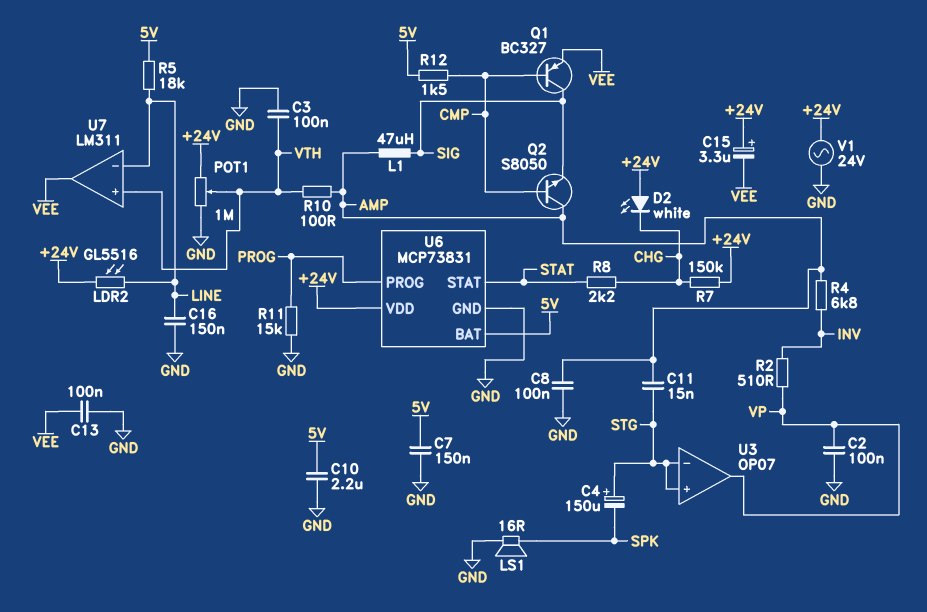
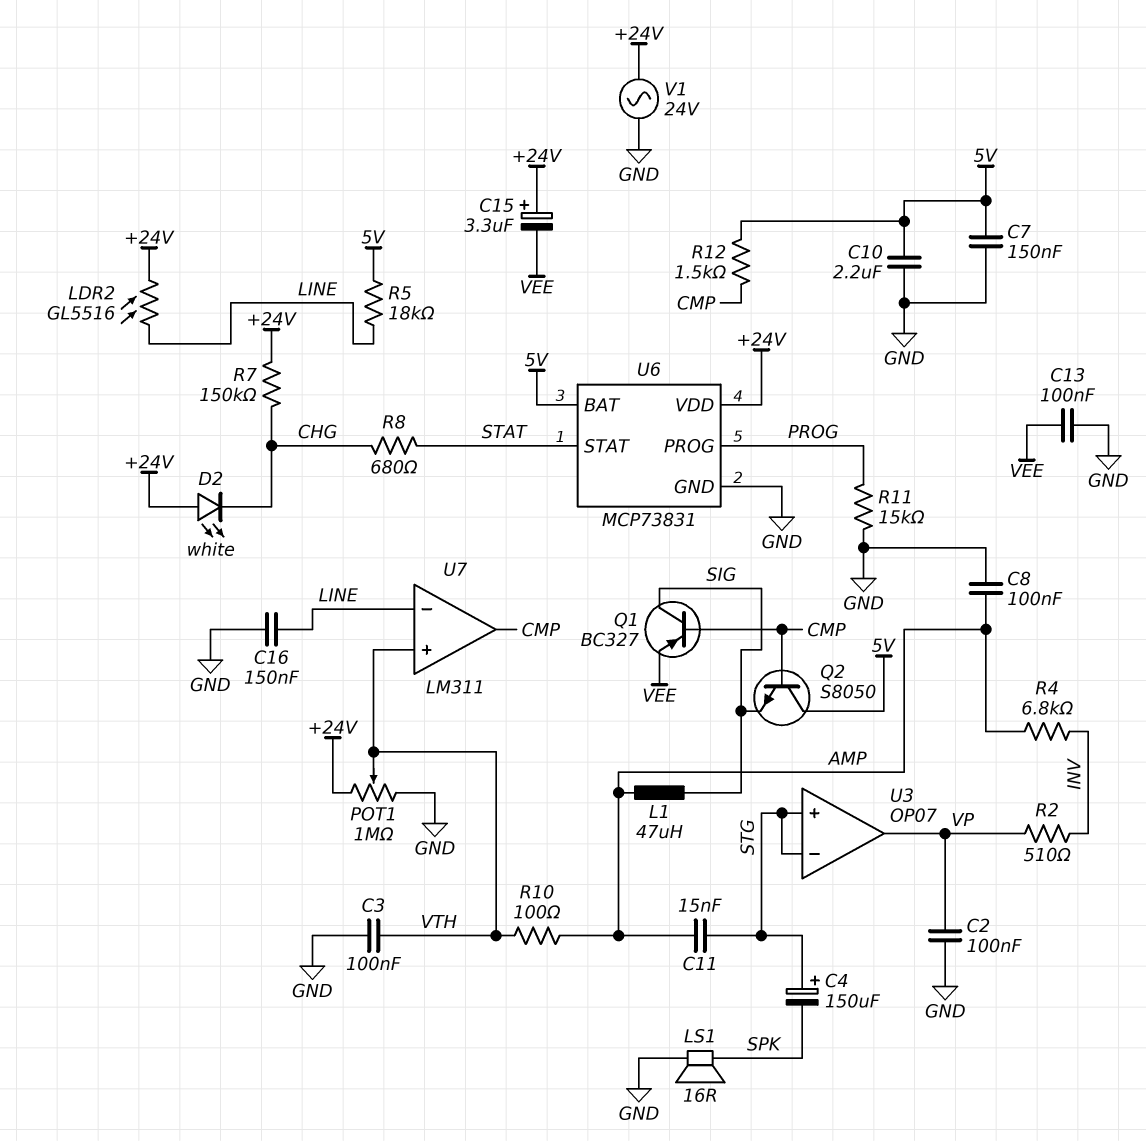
Q2: NPN S8050 (B CMP, C AMP, E SIG) -> NPN S8050 (B CMP, C 5V, E SIG)
R8: 2.2k (CHG, STAT) -> 680 (CHG, STAT)
U7 pin out: VEE -> CMP

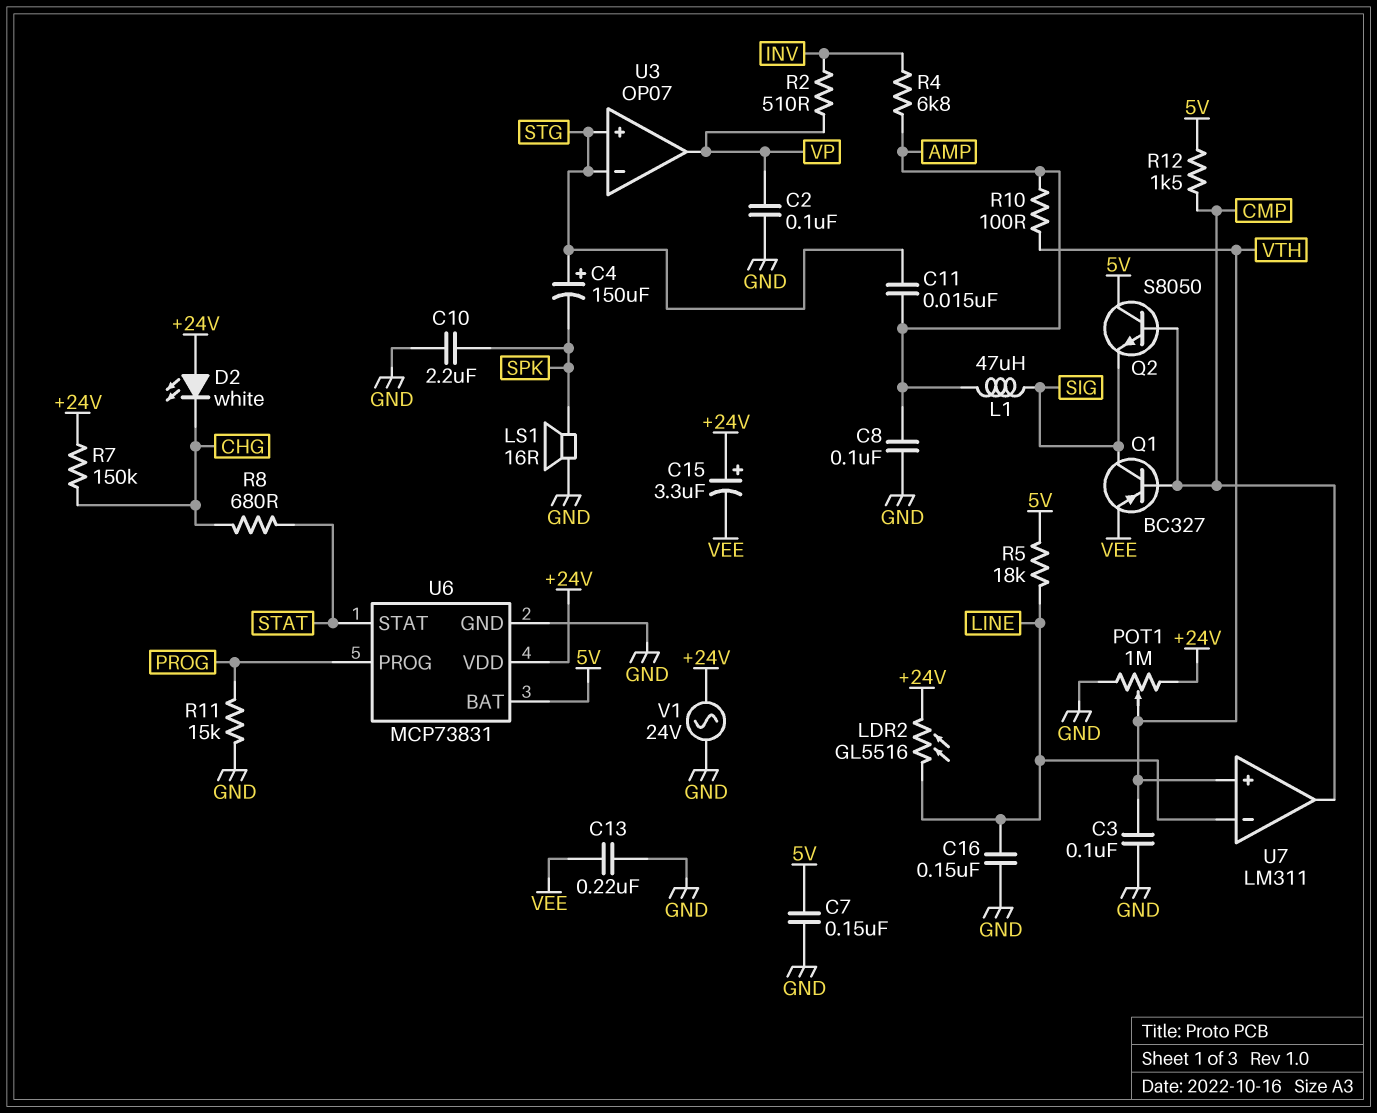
C10: 2.2uF (5V, GND) -> 2.2uF (GND, SPK)
C13: 100nF (GND, VEE) -> 220nF (GND, VEE)

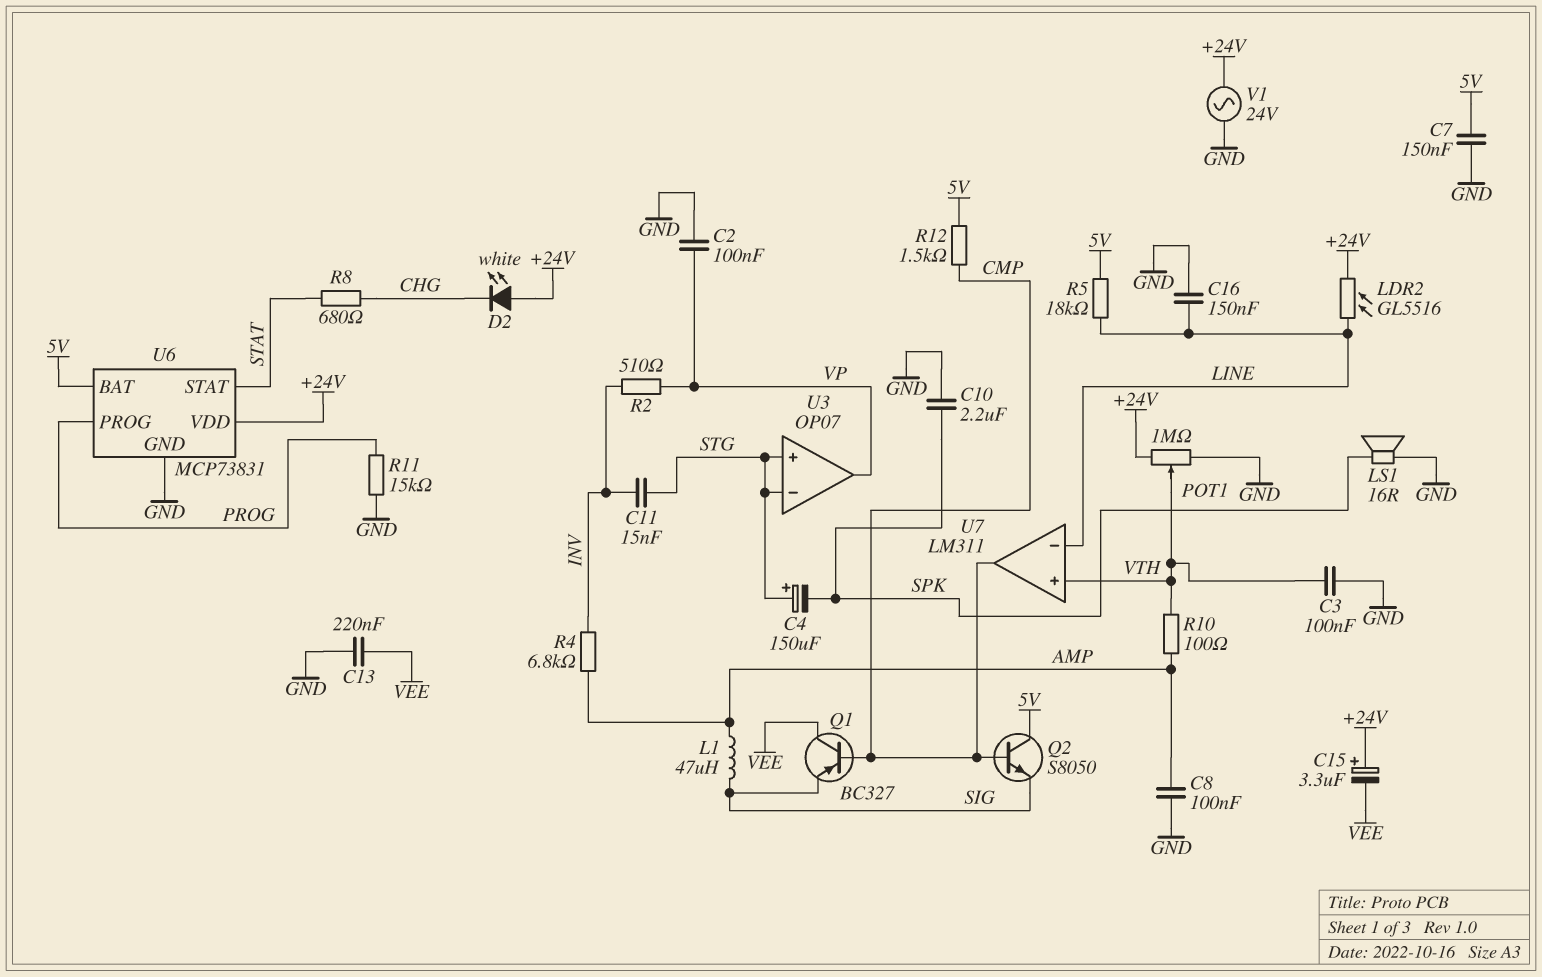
C11: 15nF (AMP, STG) -> 15nF (INV, STG)
Q1: PNP BC327 (B CMP, C SIG, E VEE) -> PNP BC327 (B CMP, C VEE, E SIG)
R7: 150k (+24V, CHG) -> none

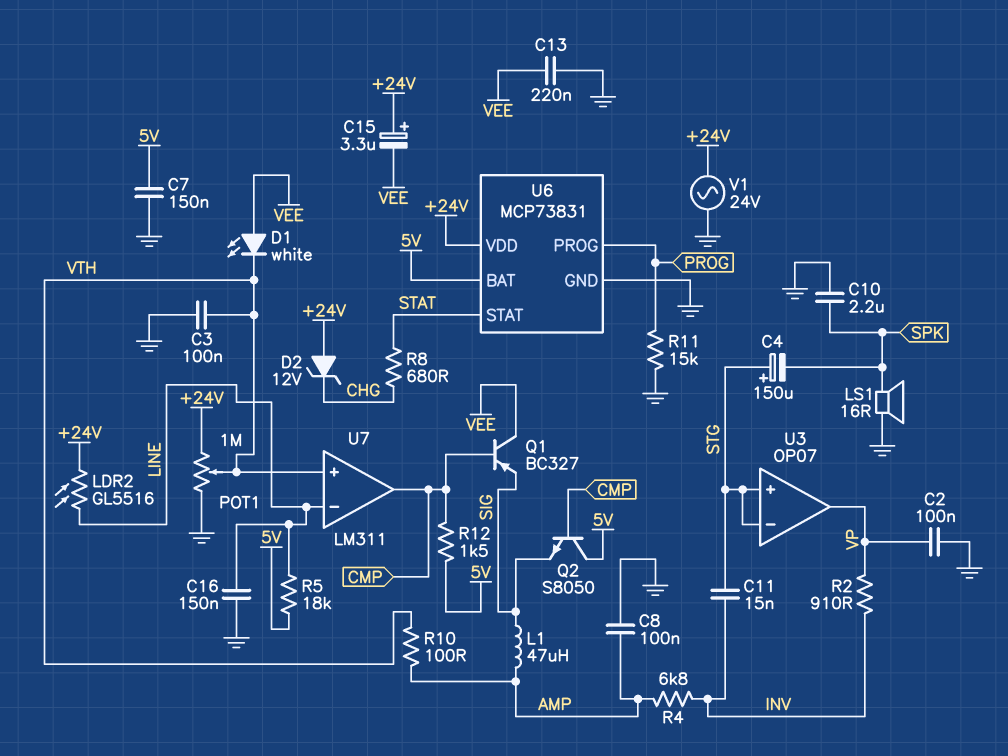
D1: none -> LED white (A VEE, K VTH)
D2: LED white (A +24V, K CHG) -> zener 12V (A +24V, K CHG)
R2: 510 (INV, VP) -> 910 (INV, VP)

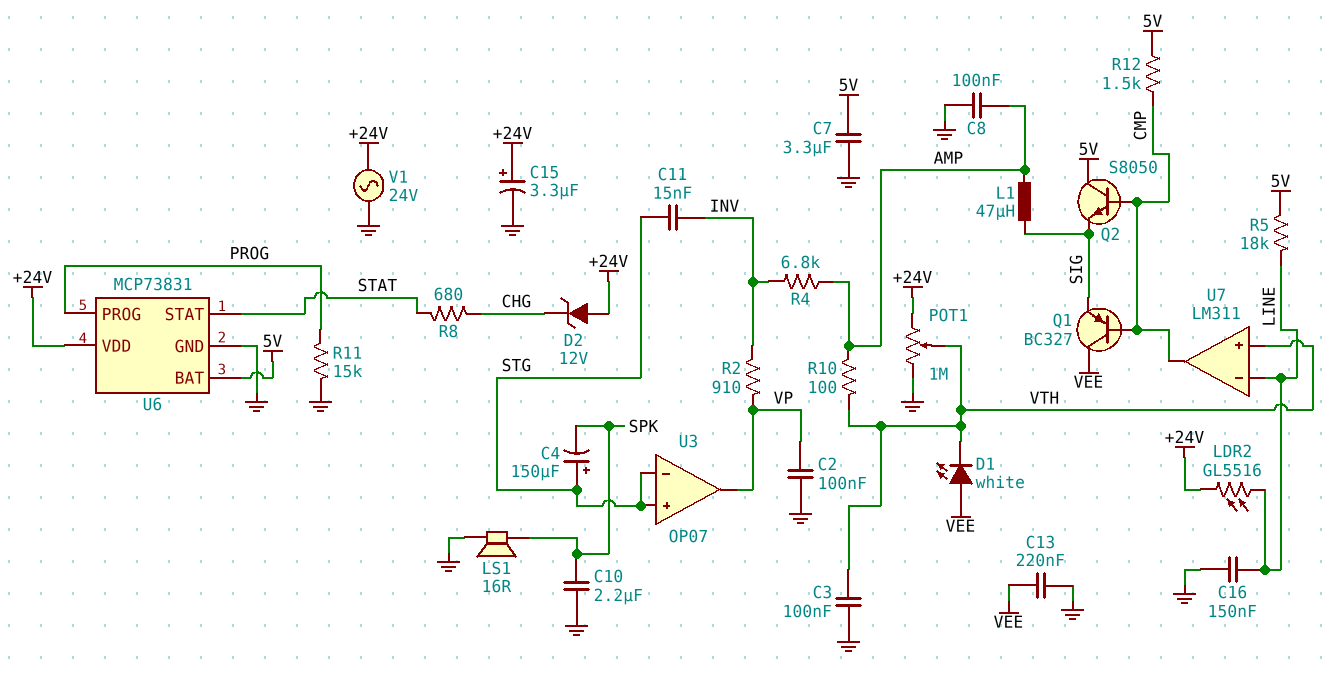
C7: 150nF (5V, GND) -> 3.3uF (5V, GND)
C15: 3.3uF (plus +24V, minus VEE) -> 3.3uF (plus +24V, minus GND)

